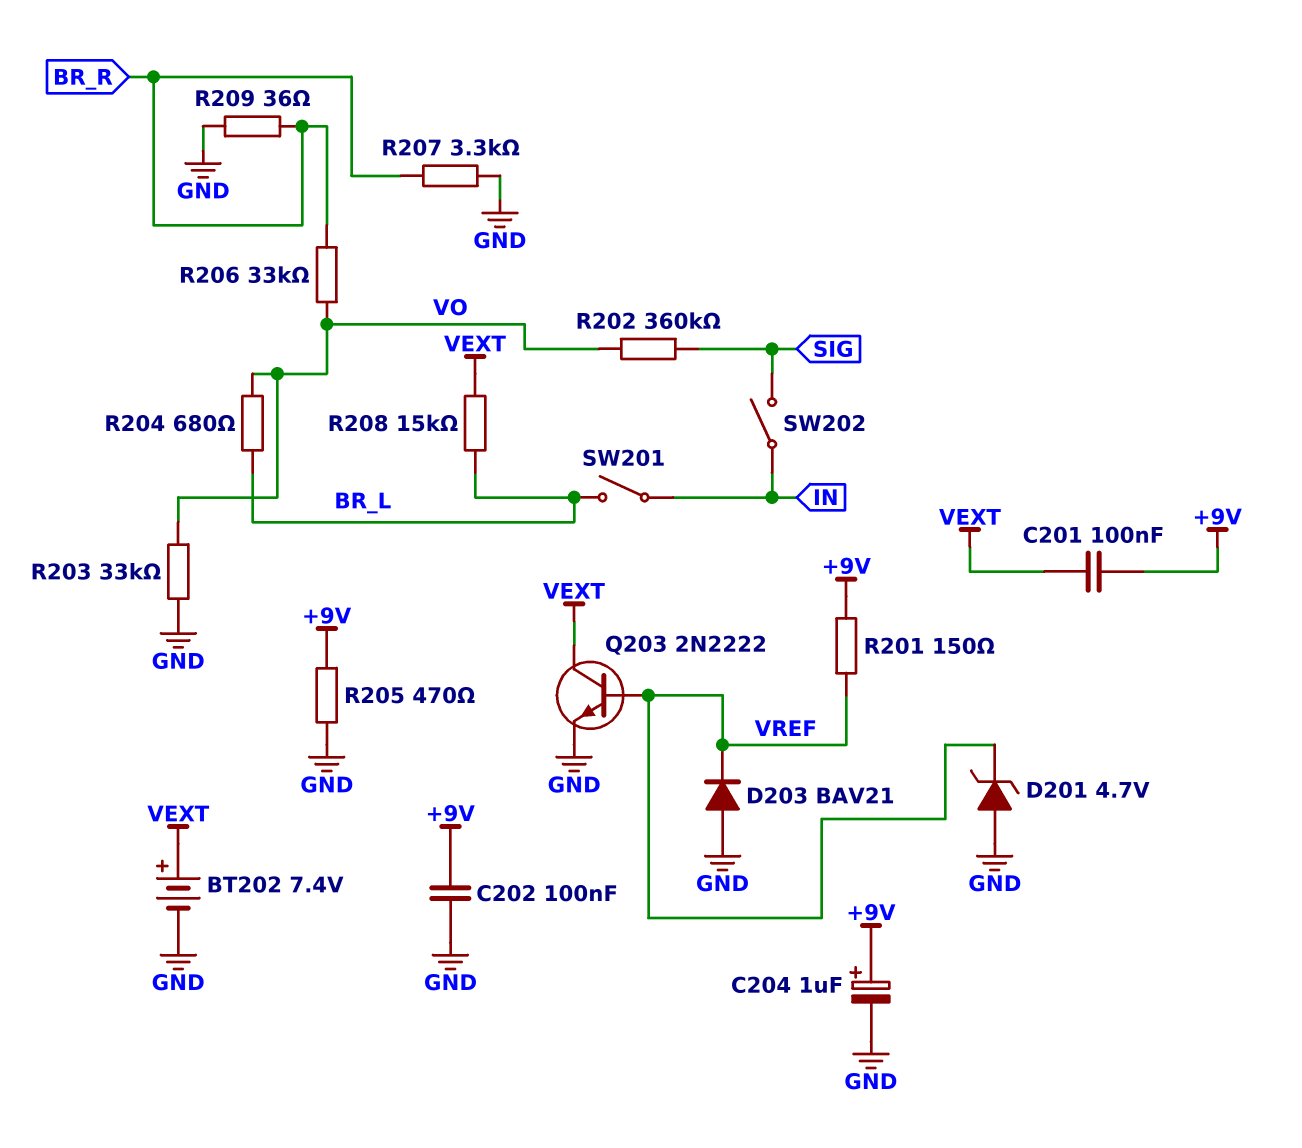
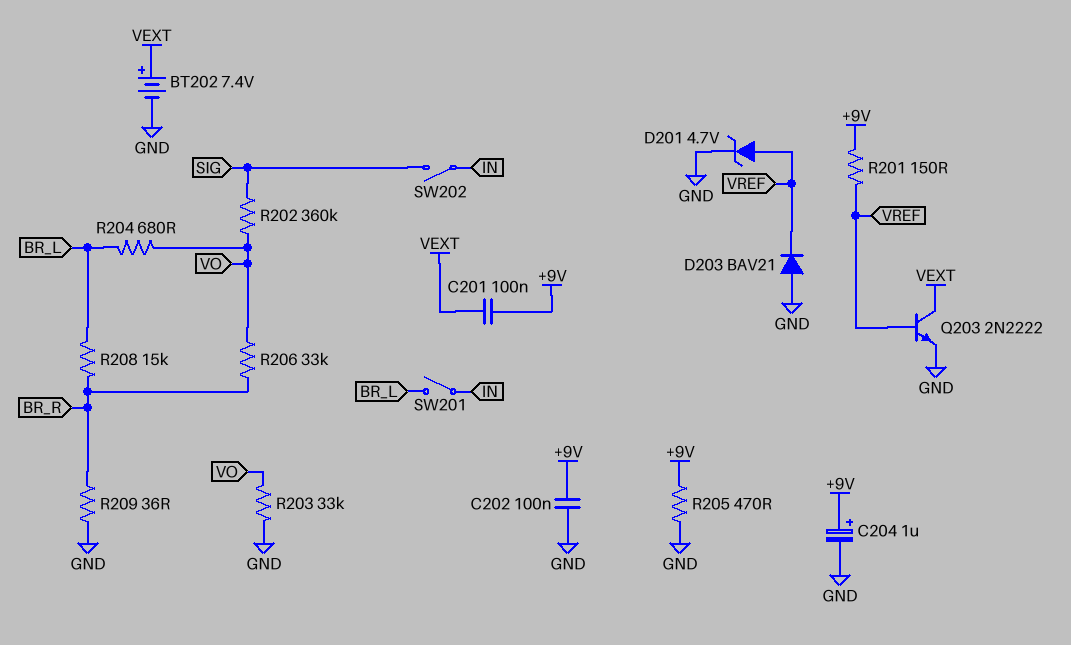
D201: zener 4.7V (A GND, K VREF) -> zener 4.7V (A VREF, K GND)
R207: 3.3k (BR_R, GND) -> none
R208: 15k (BR_L, VEXT) -> 15k (BR_L, BR_R)

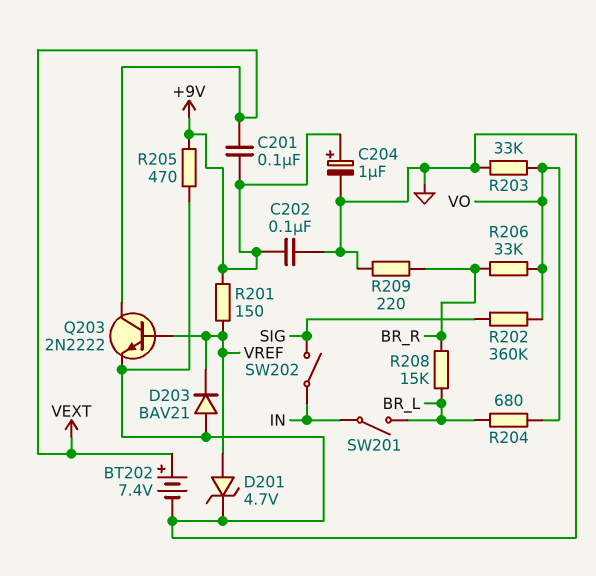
R209: 36 (BR_R, GND) -> 220 (BR_R, GND)

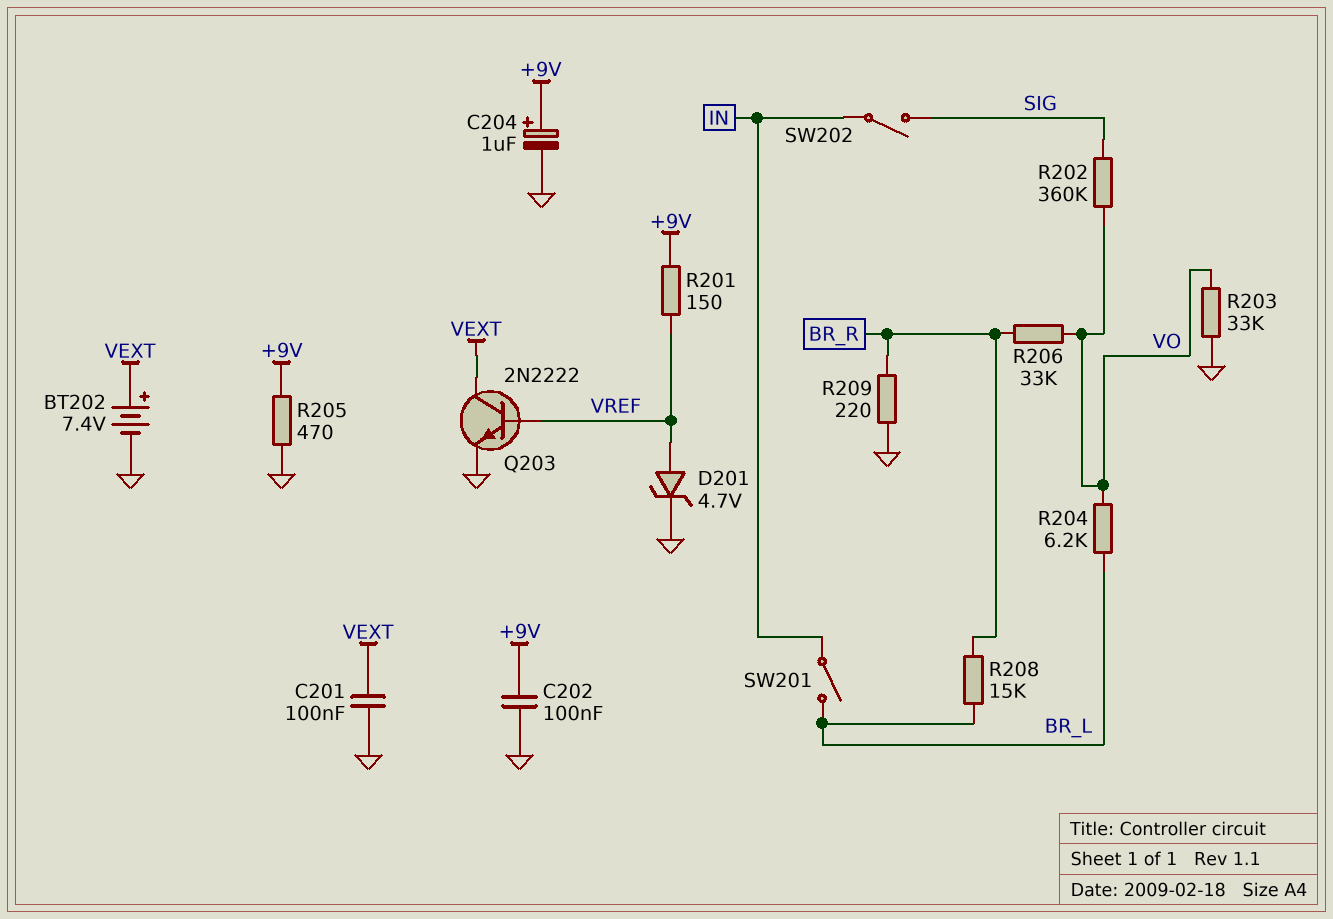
C201: 100nF (+9V, VEXT) -> 100nF (GND, VEXT)
D203: diode BAV21 (A GND, K VREF) -> none
R204: 680 (BR_L, VO) -> 6.2k (BR_L, VO)

